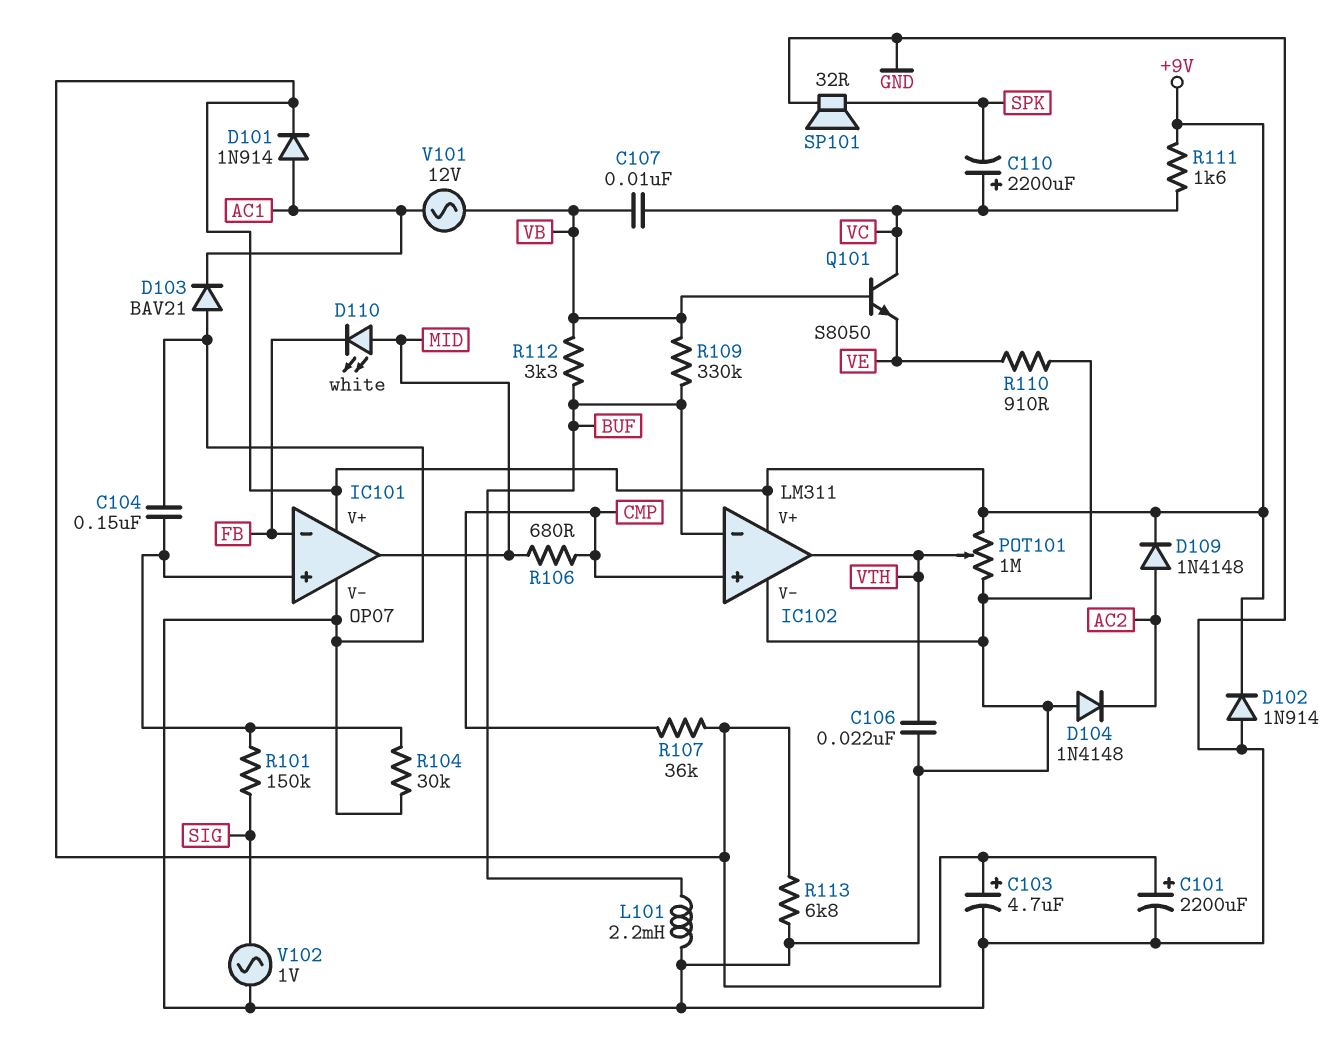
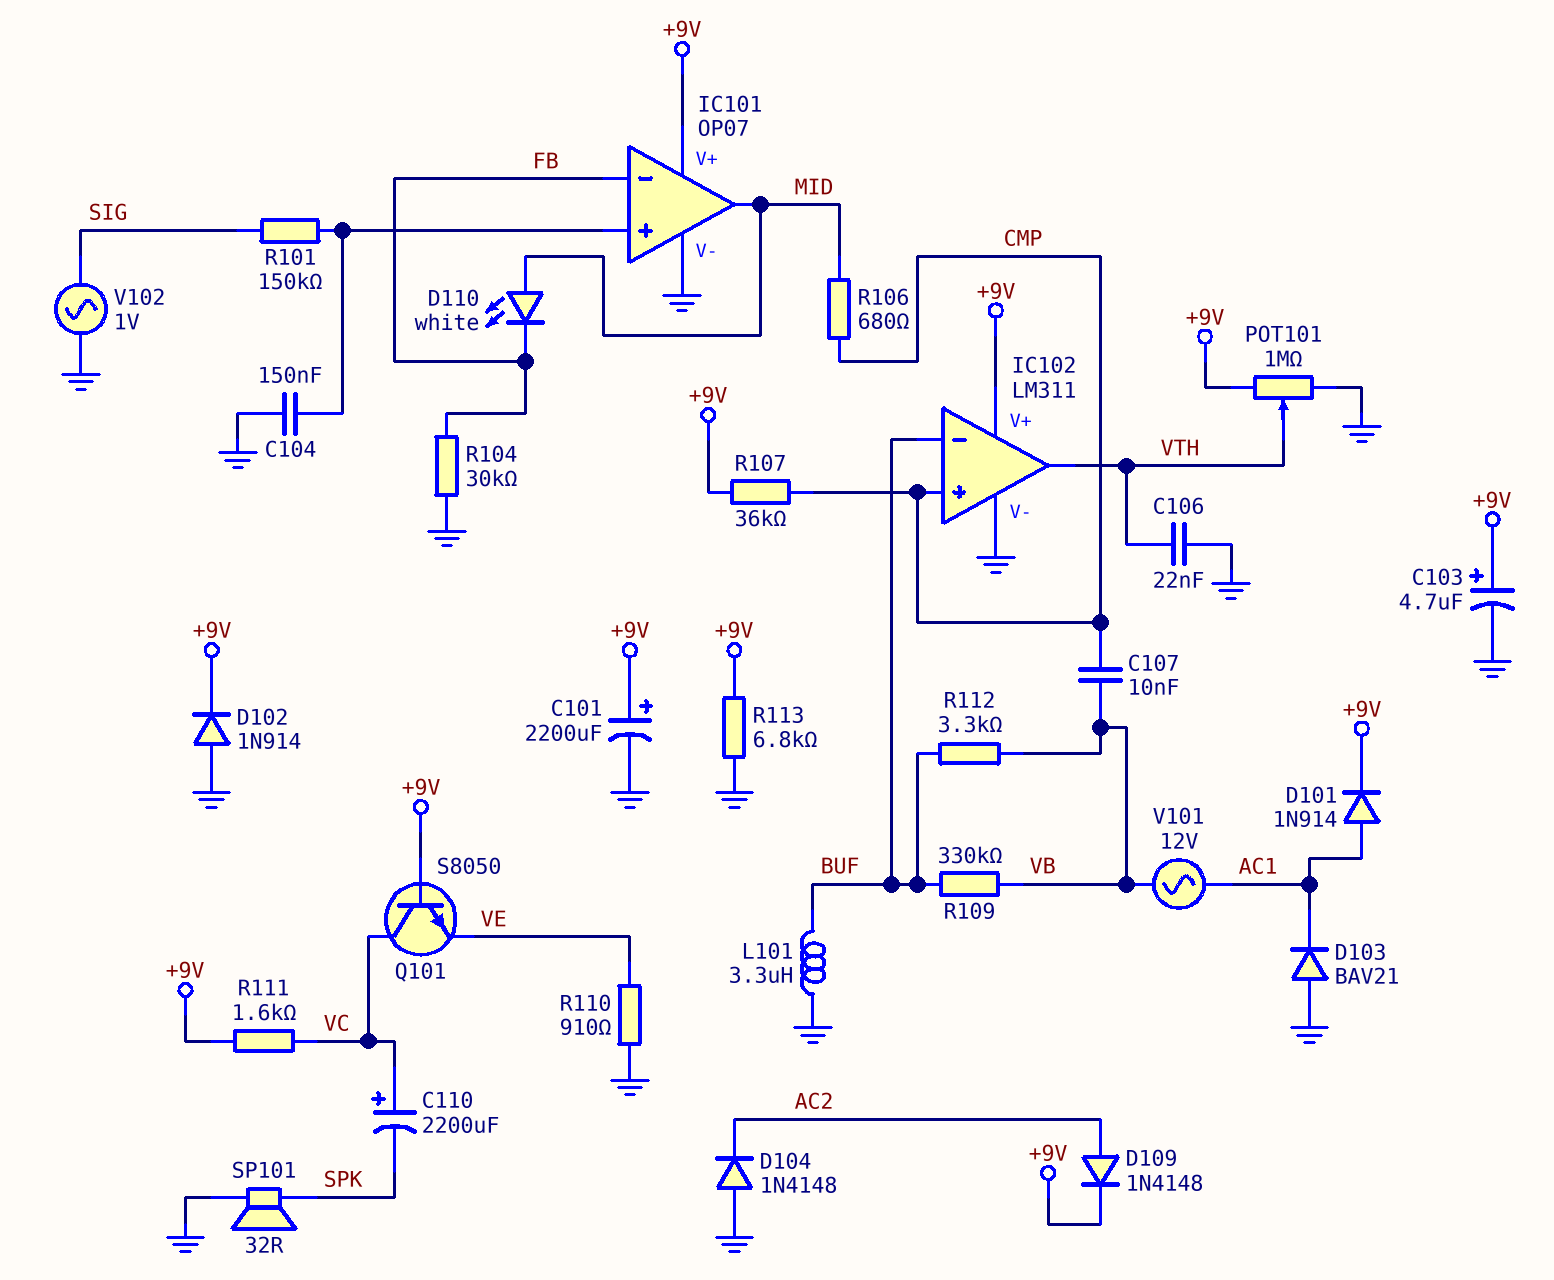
C107: 10nF (VB, VC) -> 10nF (CMP, VB)
L101: 2.2mH (BUF, GND) -> 3.3uH (BUF, GND)
Q101: NPN S8050 (B VB, C VC, E VE) -> NPN S8050 (B +9V, C VC, E VE)
R104: 30k (GND, IC101/in+) -> 30k (FB, GND)

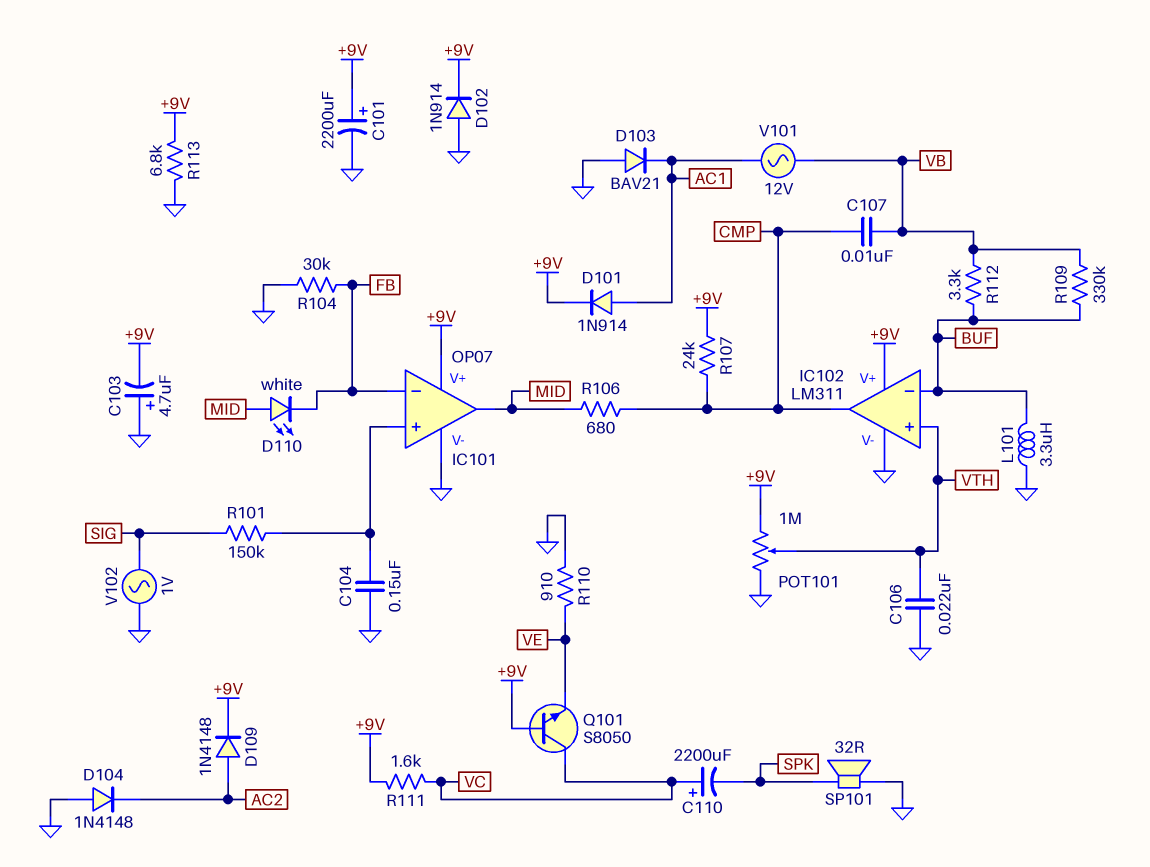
C103: 4.7uF (plus +9V, minus GND) -> 4.7uF (plus GND, minus +9V)
IC102 pin in+: CMP -> VTH
IC102 pin out: VTH -> CMP
R107: 36k (+9V, CMP) -> 24k (+9V, CMP)

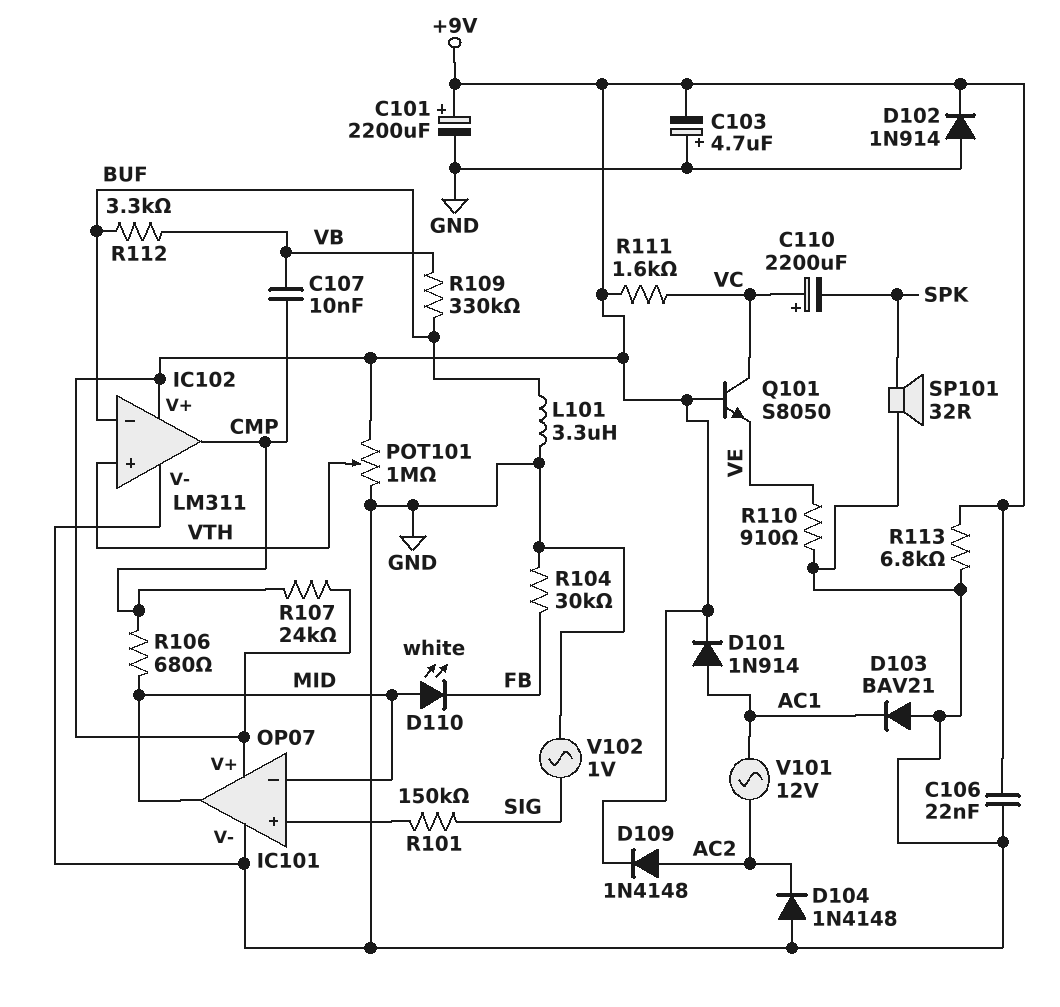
C104: 150nF (GND, IC101/in+) -> none
C106: 22nF (GND, VTH) -> 22nF (+9V, GND)
IC101 pin in-: FB -> MID
V101: AC 12V (AC1, VB) -> AC 12V (AC1, AC2)

